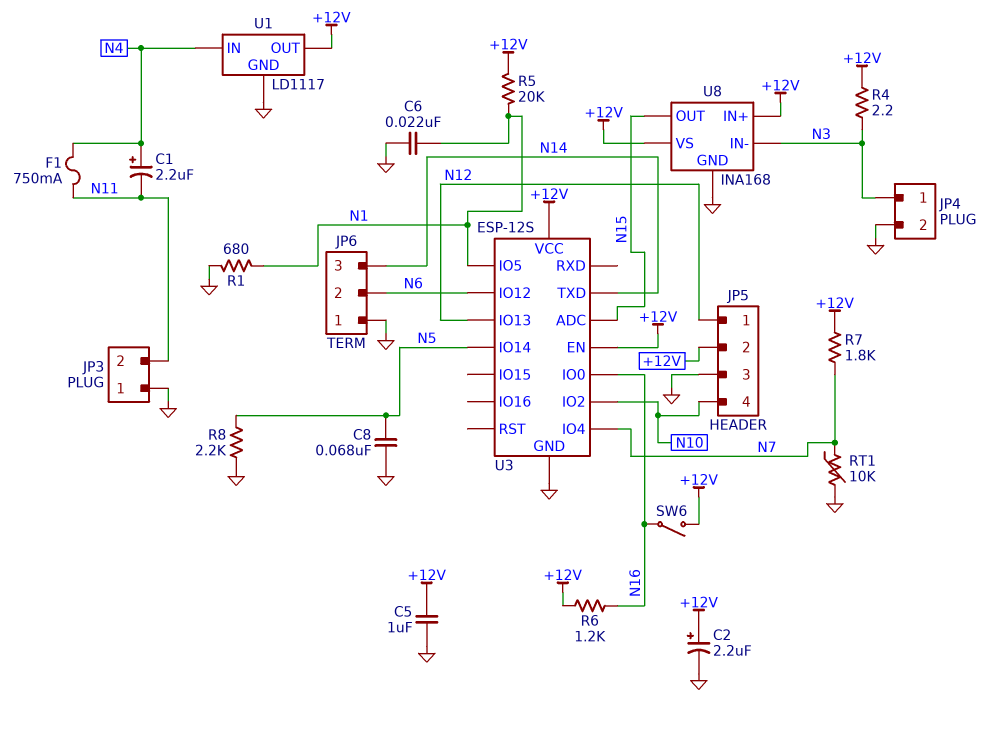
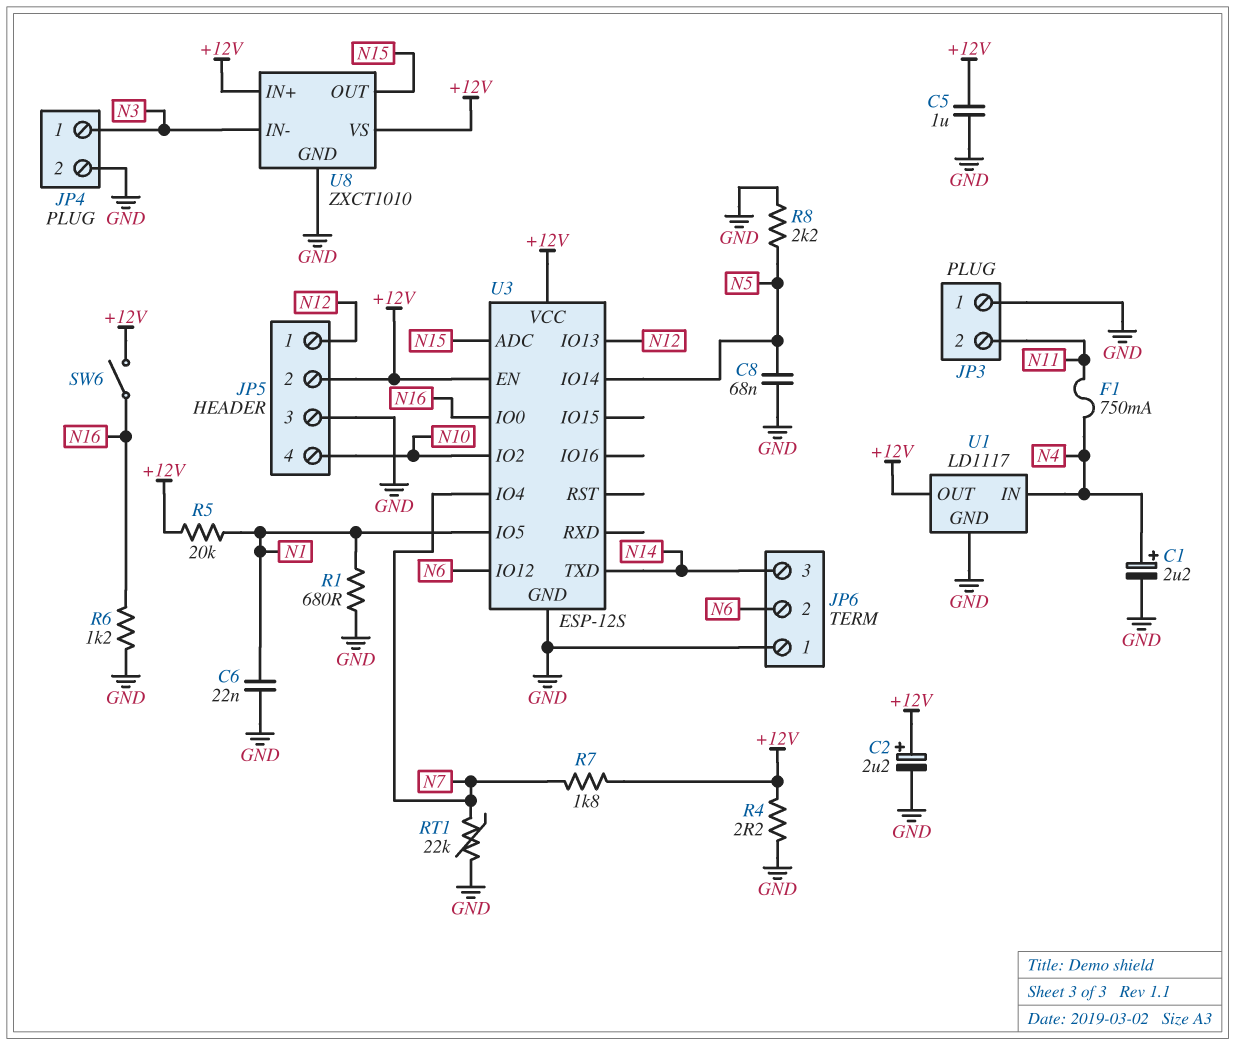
C1: 2.2uF (plus N4, minus N11) -> 2.2uF (plus N4, minus GND)
R4: 2.2 (+12V, N3) -> 2.2 (+12V, GND)
R6: 1.2k (+12V, N16) -> 1.2k (GND, N16)
RT1: 10k (GND, N7) -> 22k (GND, N7)
U8: INA168 -> ZXCT1010

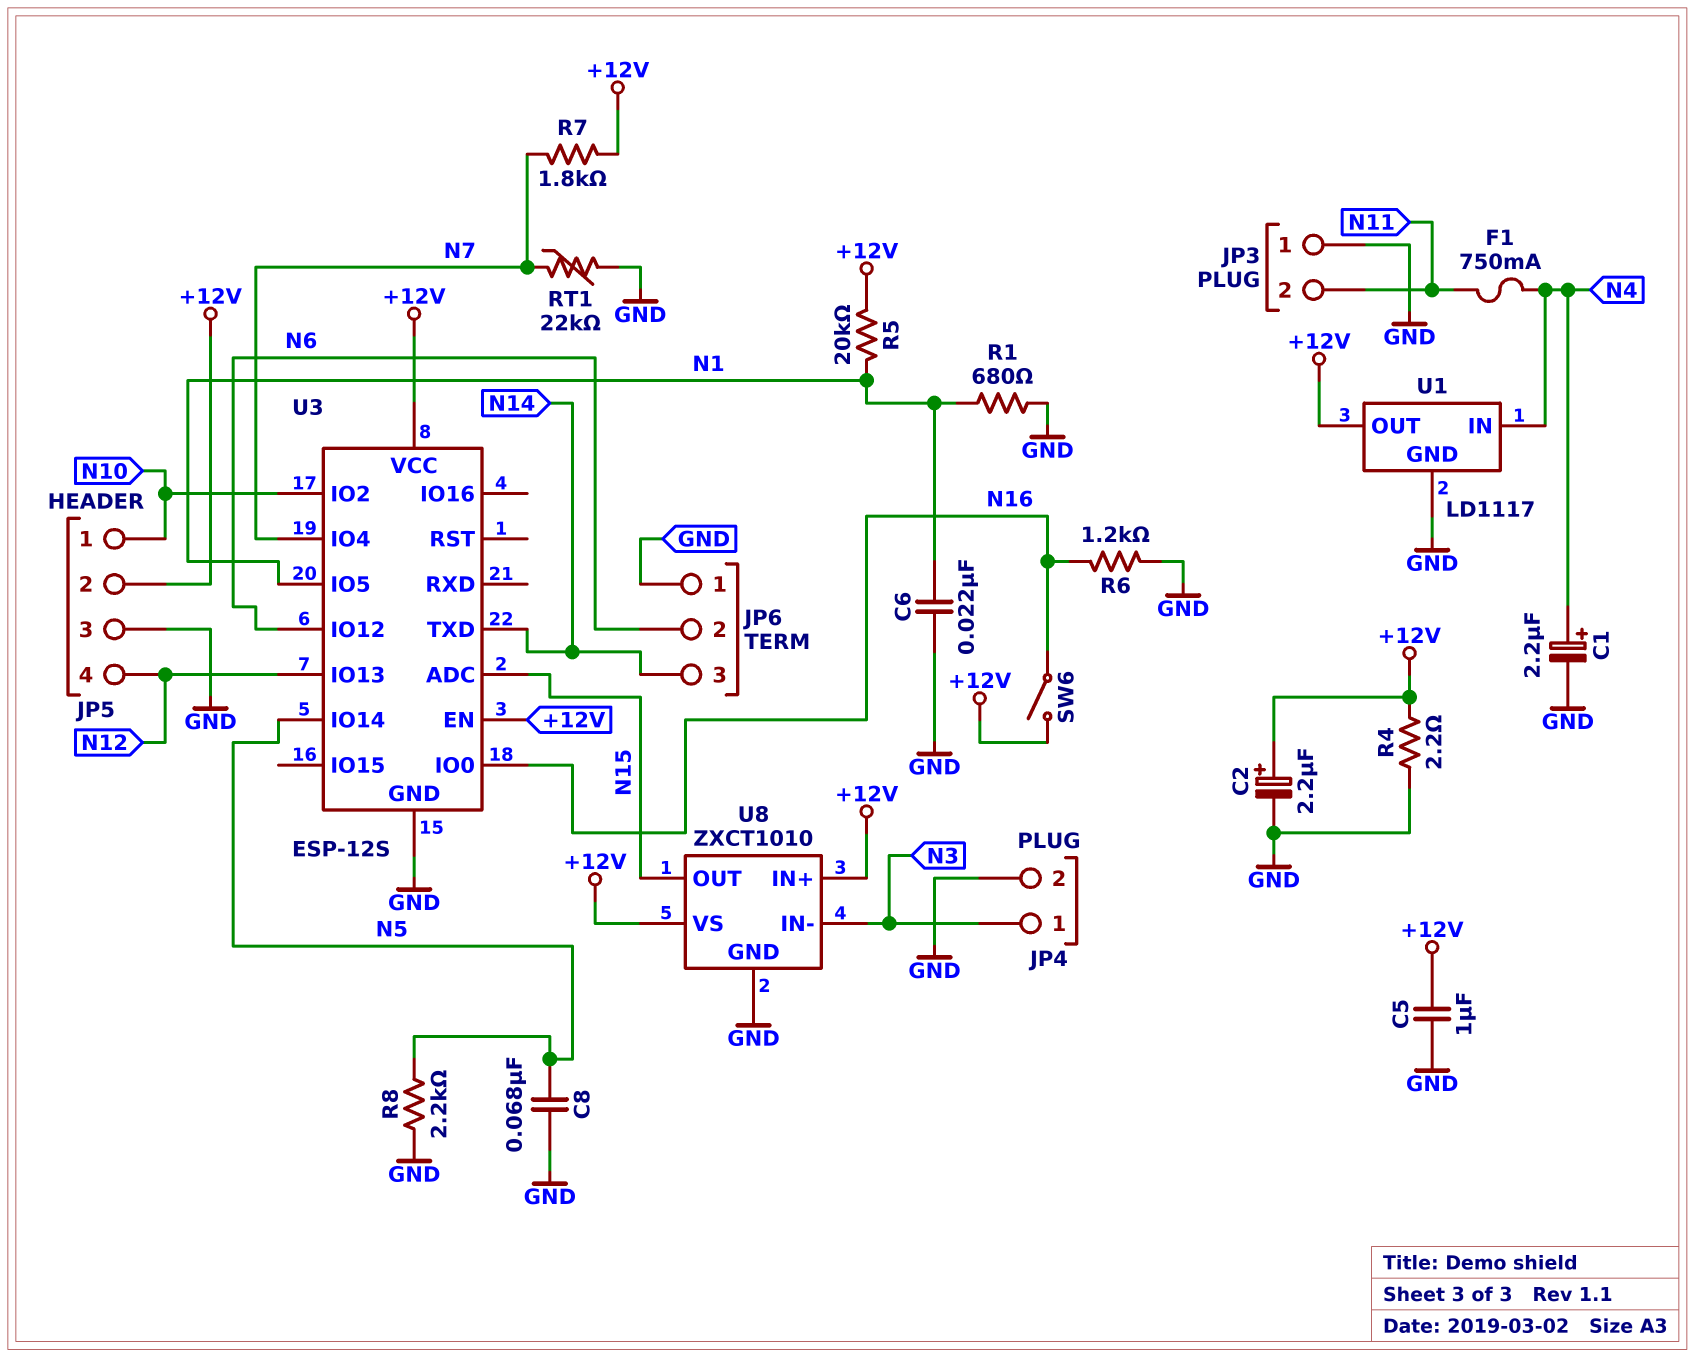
JP5 pin 1: N12 -> N10
JP5 pin 4: N10 -> N12

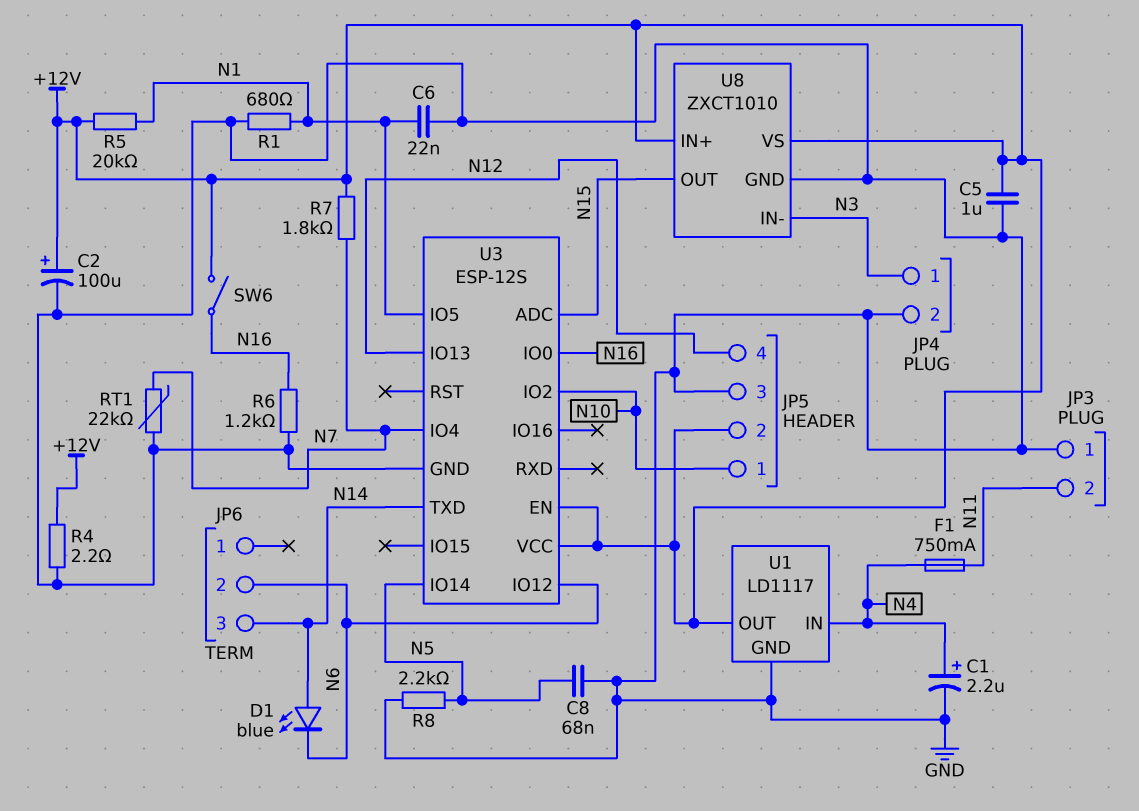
C2: 2.2uF (plus +12V, minus GND) -> 100uF (plus +12V, minus GND)
D1: none -> LED blue (A N14, K N6)
JP6 pin 1: GND -> none

